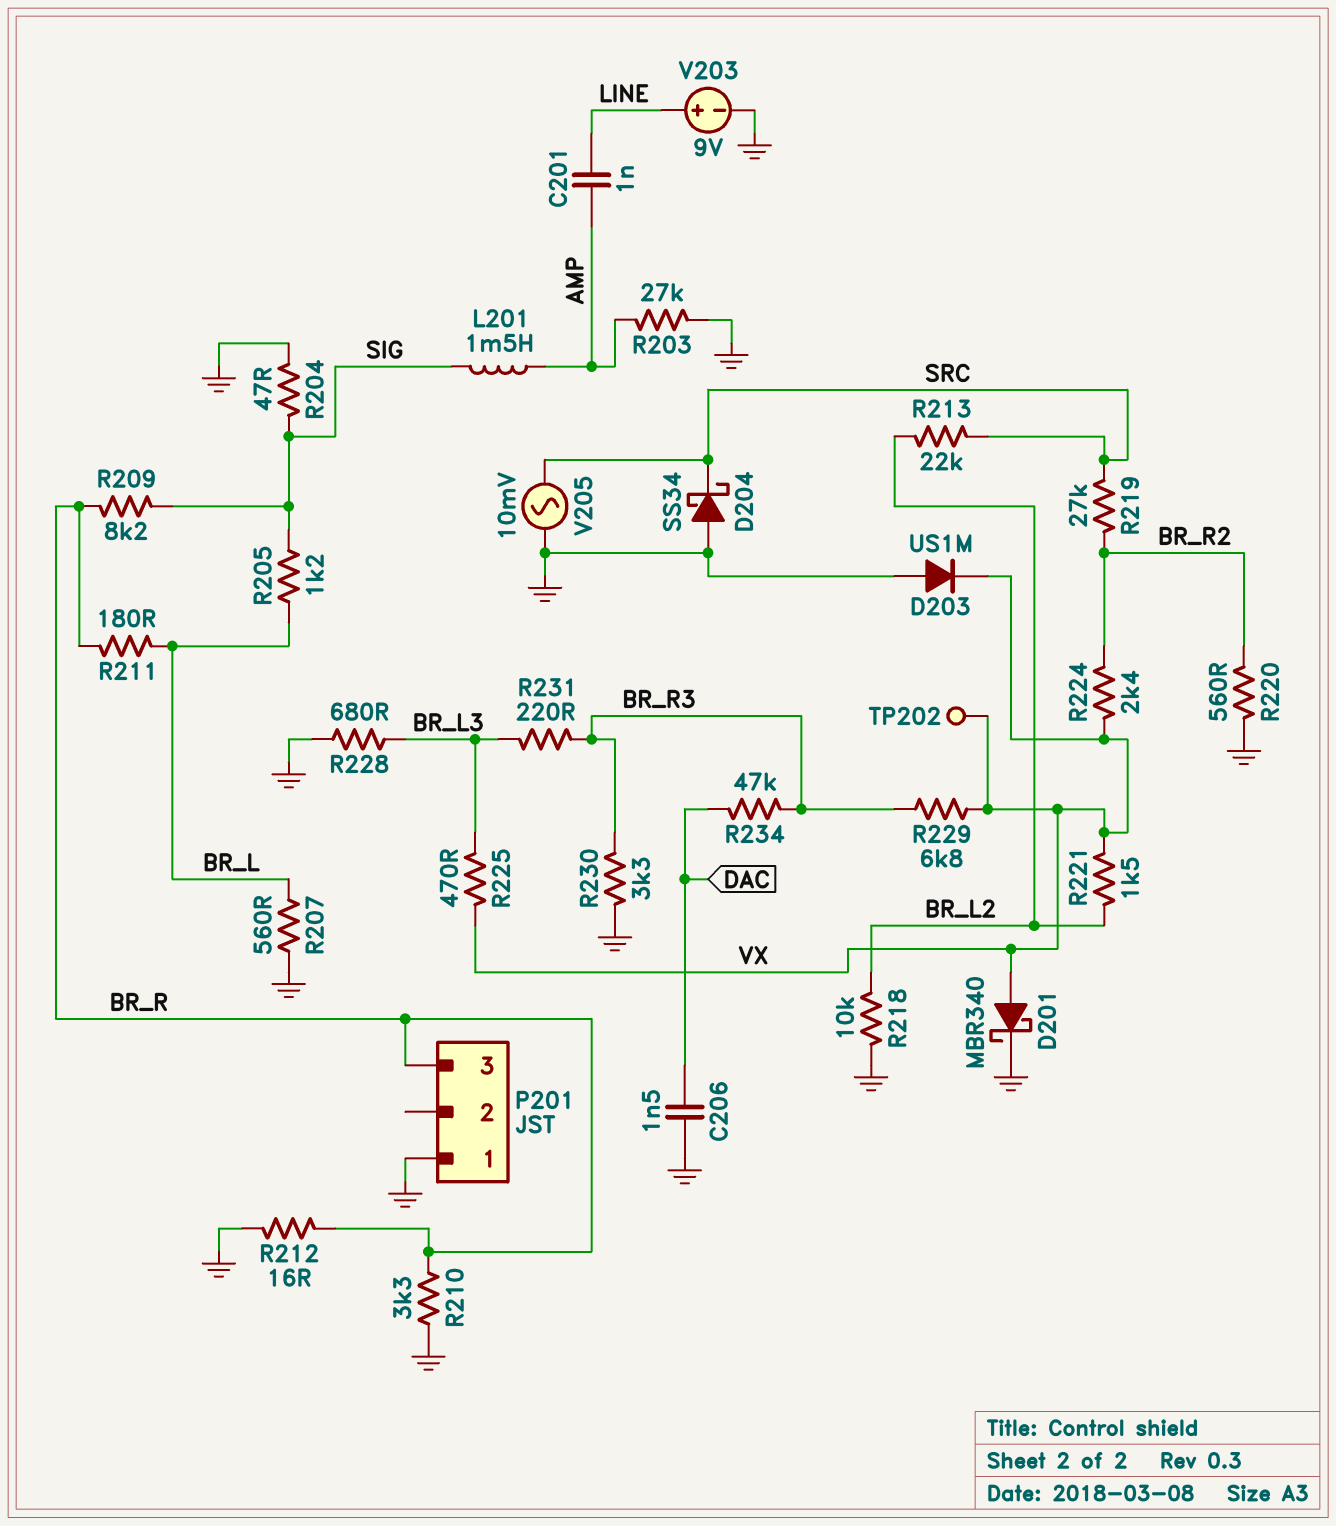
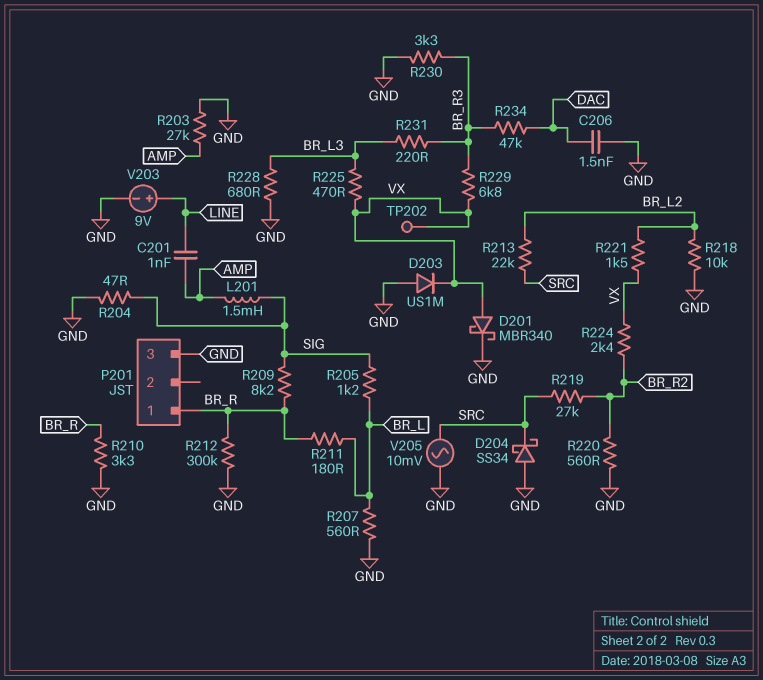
P201 pin 1: GND -> BR_R
P201 pin 3: BR_R -> GND
R212: 16 (BR_R, GND) -> 300k (BR_R, GND)

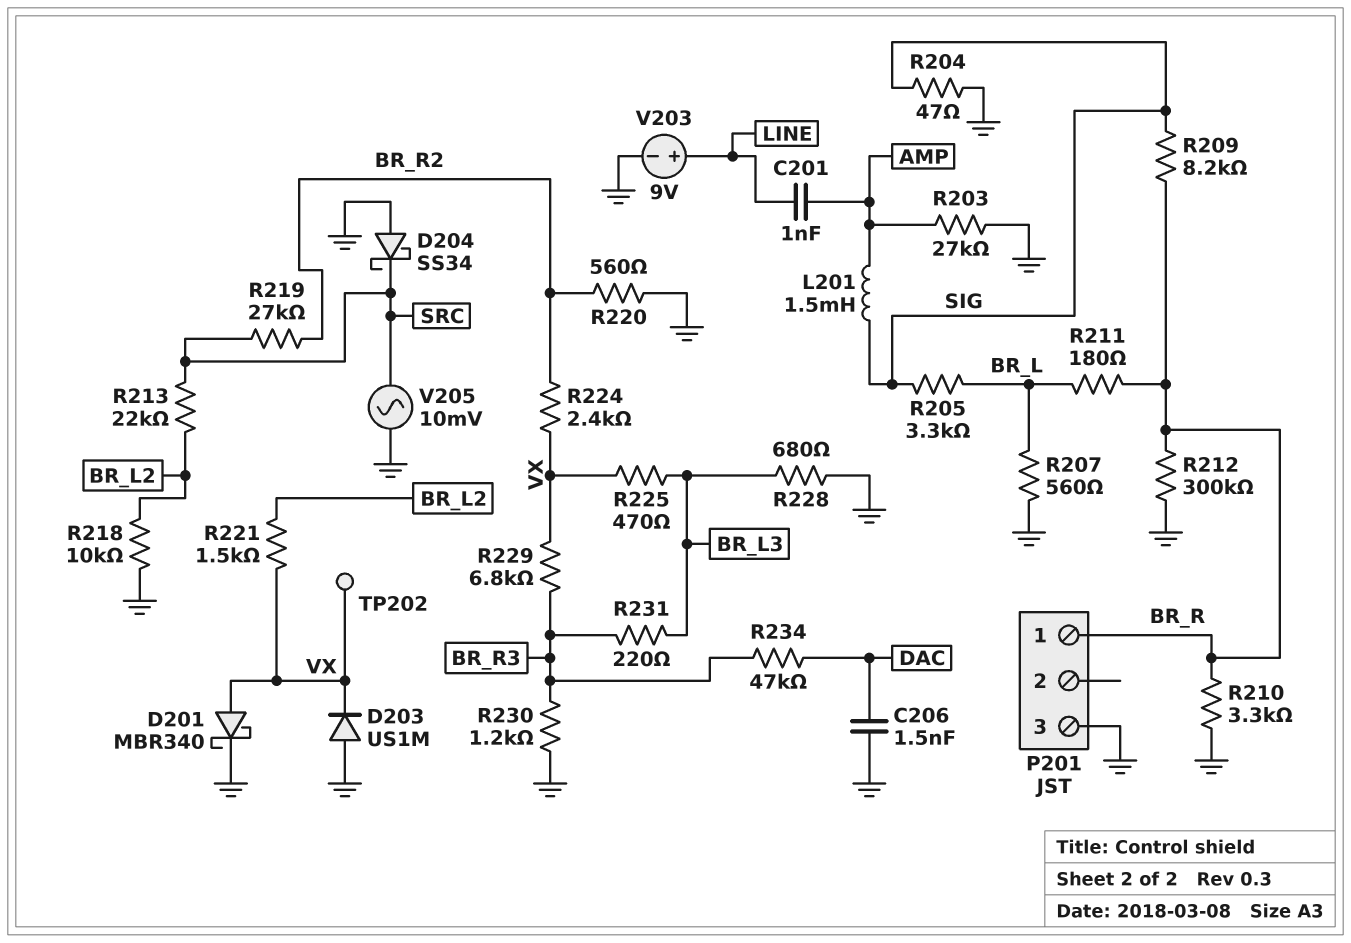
R205: 1.2k (BR_L, SIG) -> 3.3k (BR_L, SIG)
R230: 3.3k (BR_R3, GND) -> 1.2k (BR_R3, GND)

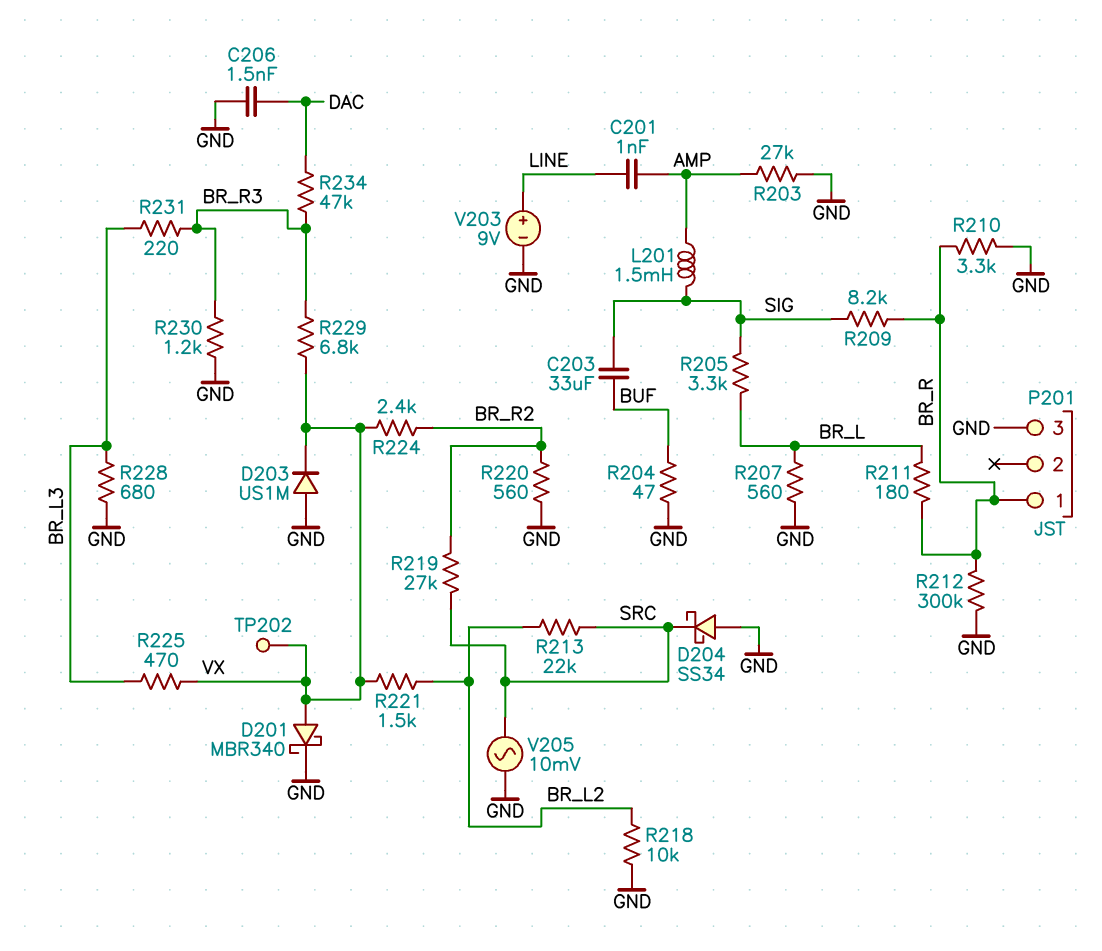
C203: none -> 33uF (BUF, SIG)
R204: 47 (GND, SIG) -> 47 (BUF, GND)

